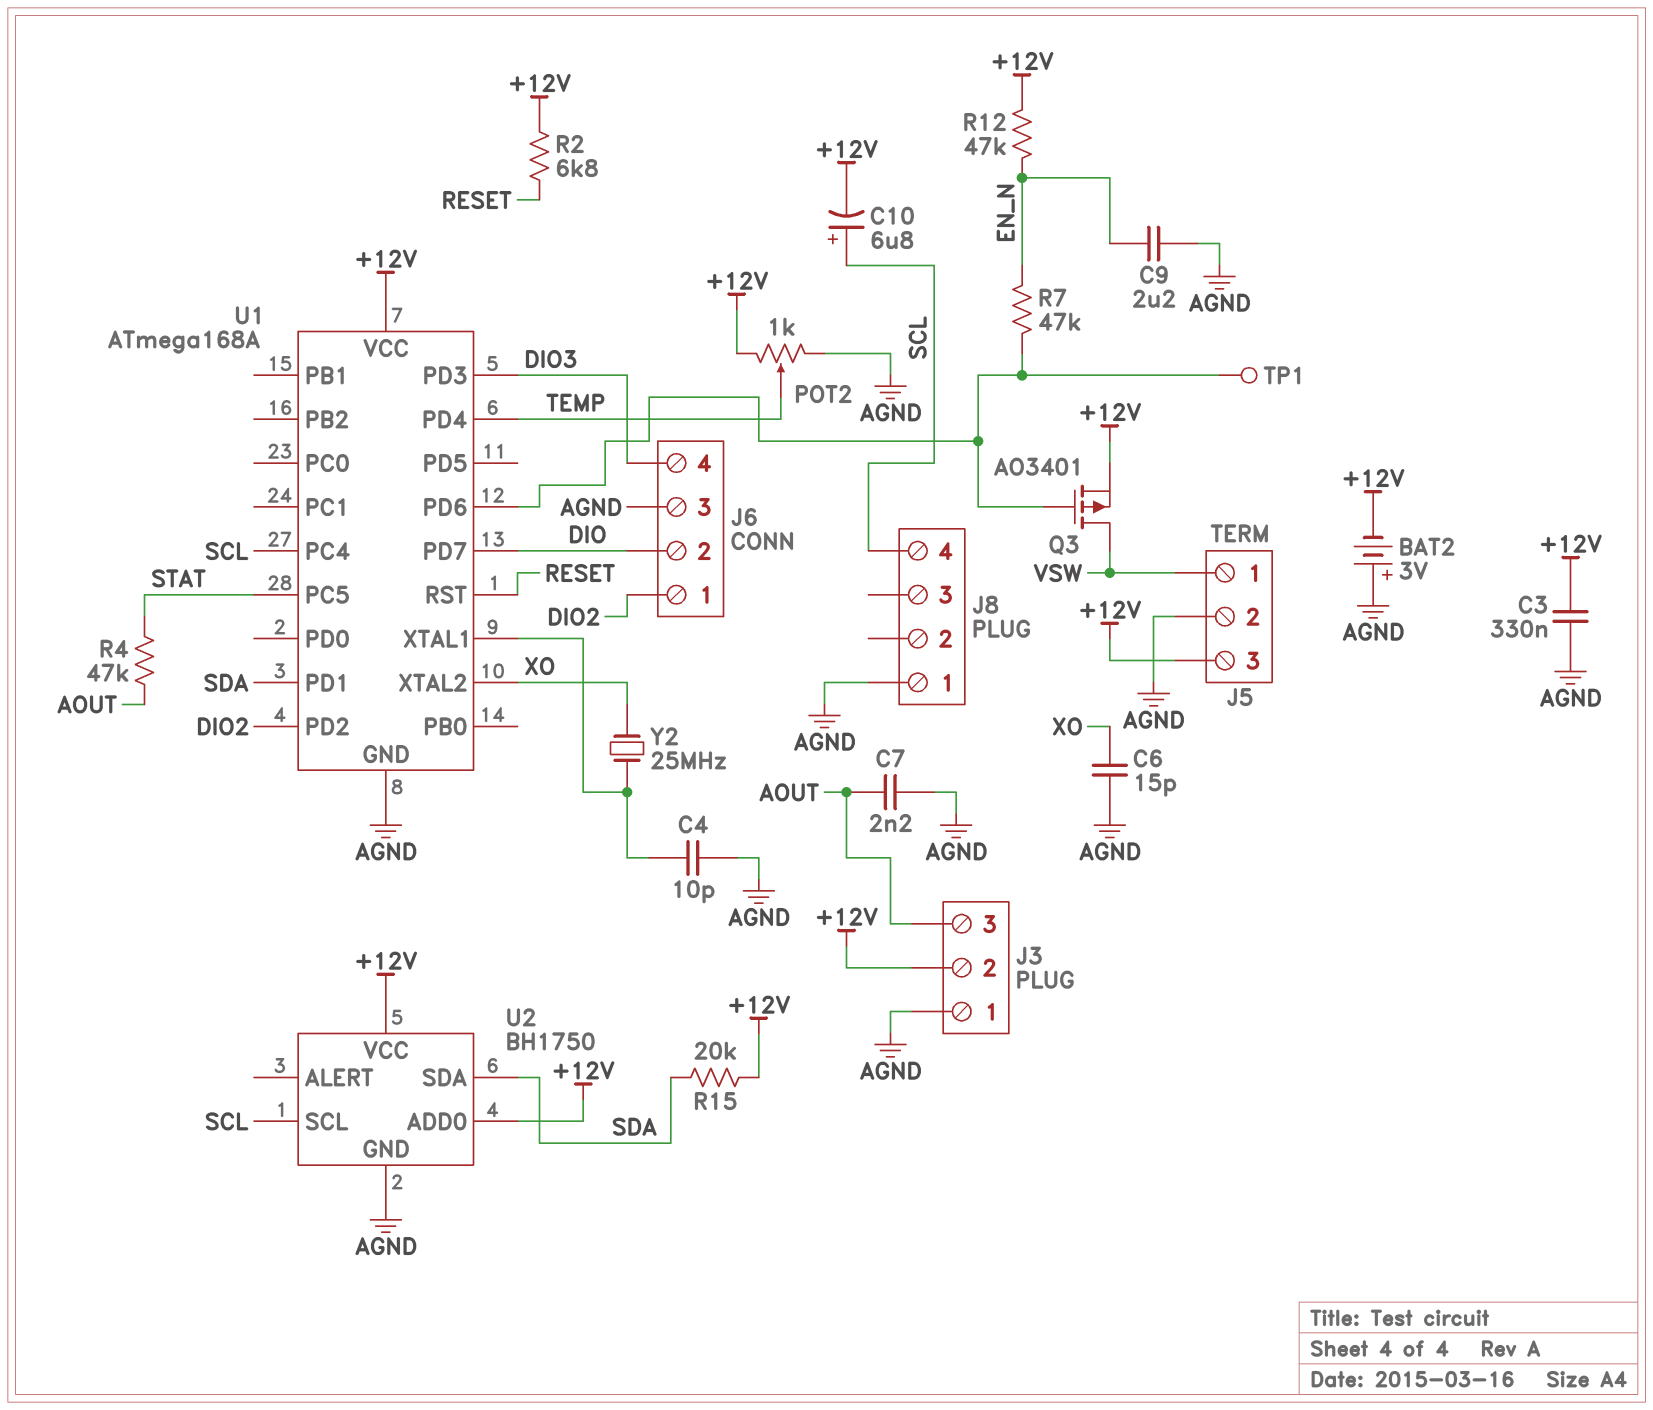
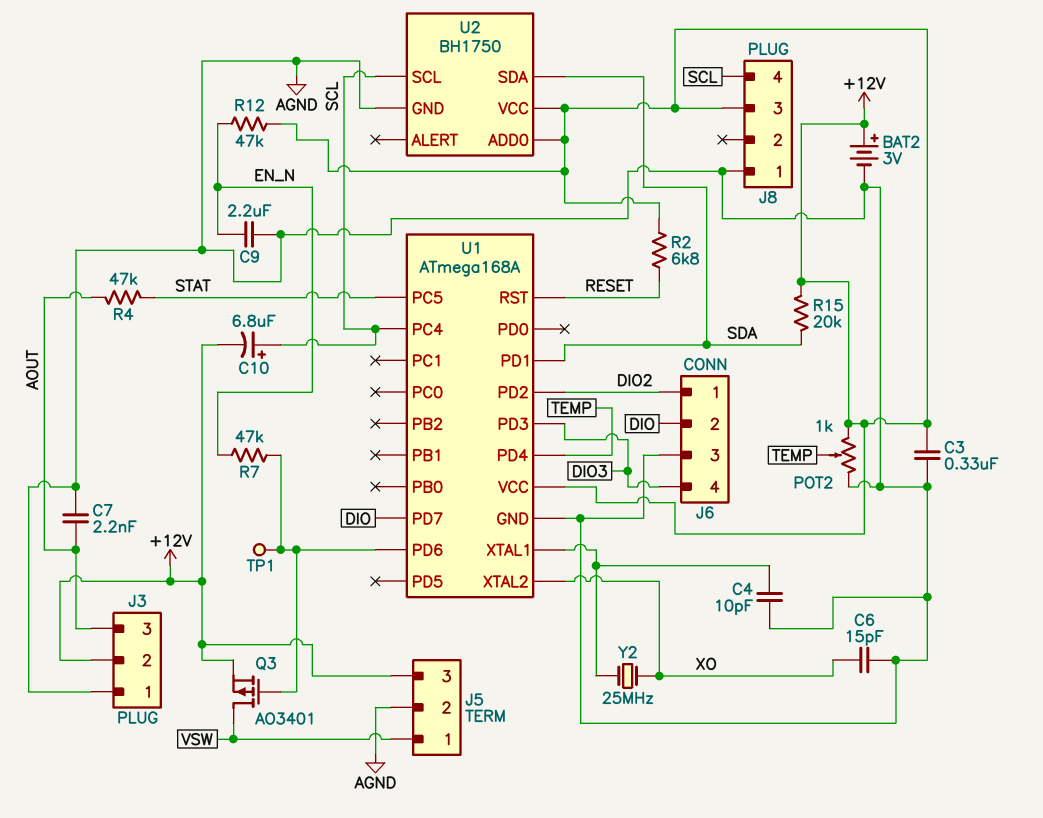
BAT2: 3V (plus AGND, minus +12V) -> 3V (plus +12V, minus AGND)
J8 pin 3: none -> +12V

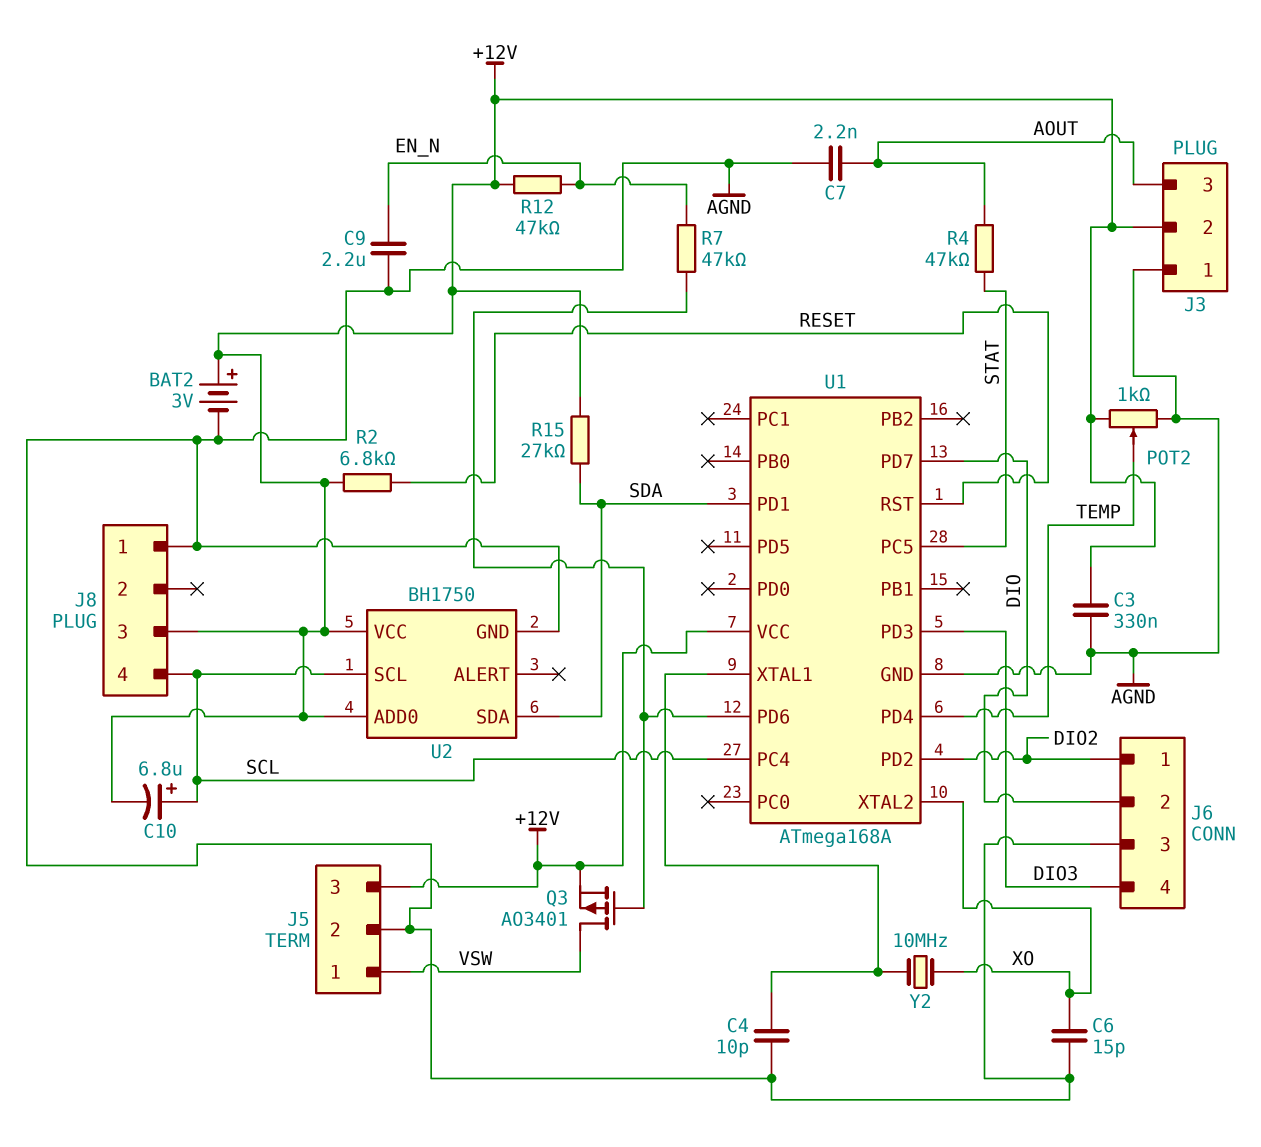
R15: 20k (+12V, SDA) -> 27k (+12V, SDA)
TP1: test point (U1/PD6) -> none
Y2: 25MHz (U1/XTAL1, XO) -> 10MHz (U1/XTAL1, XO)

